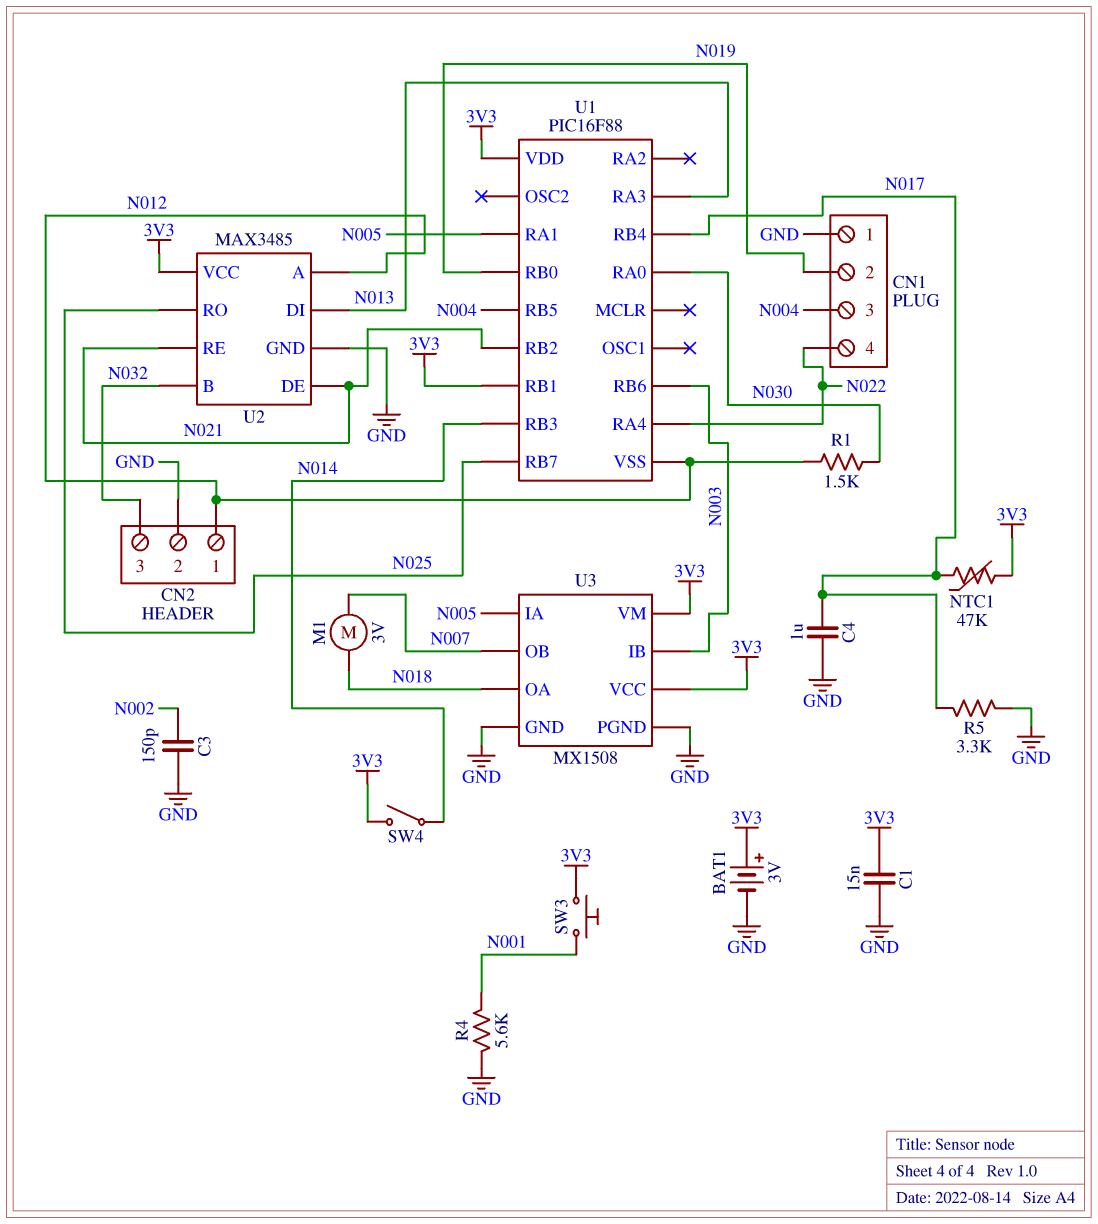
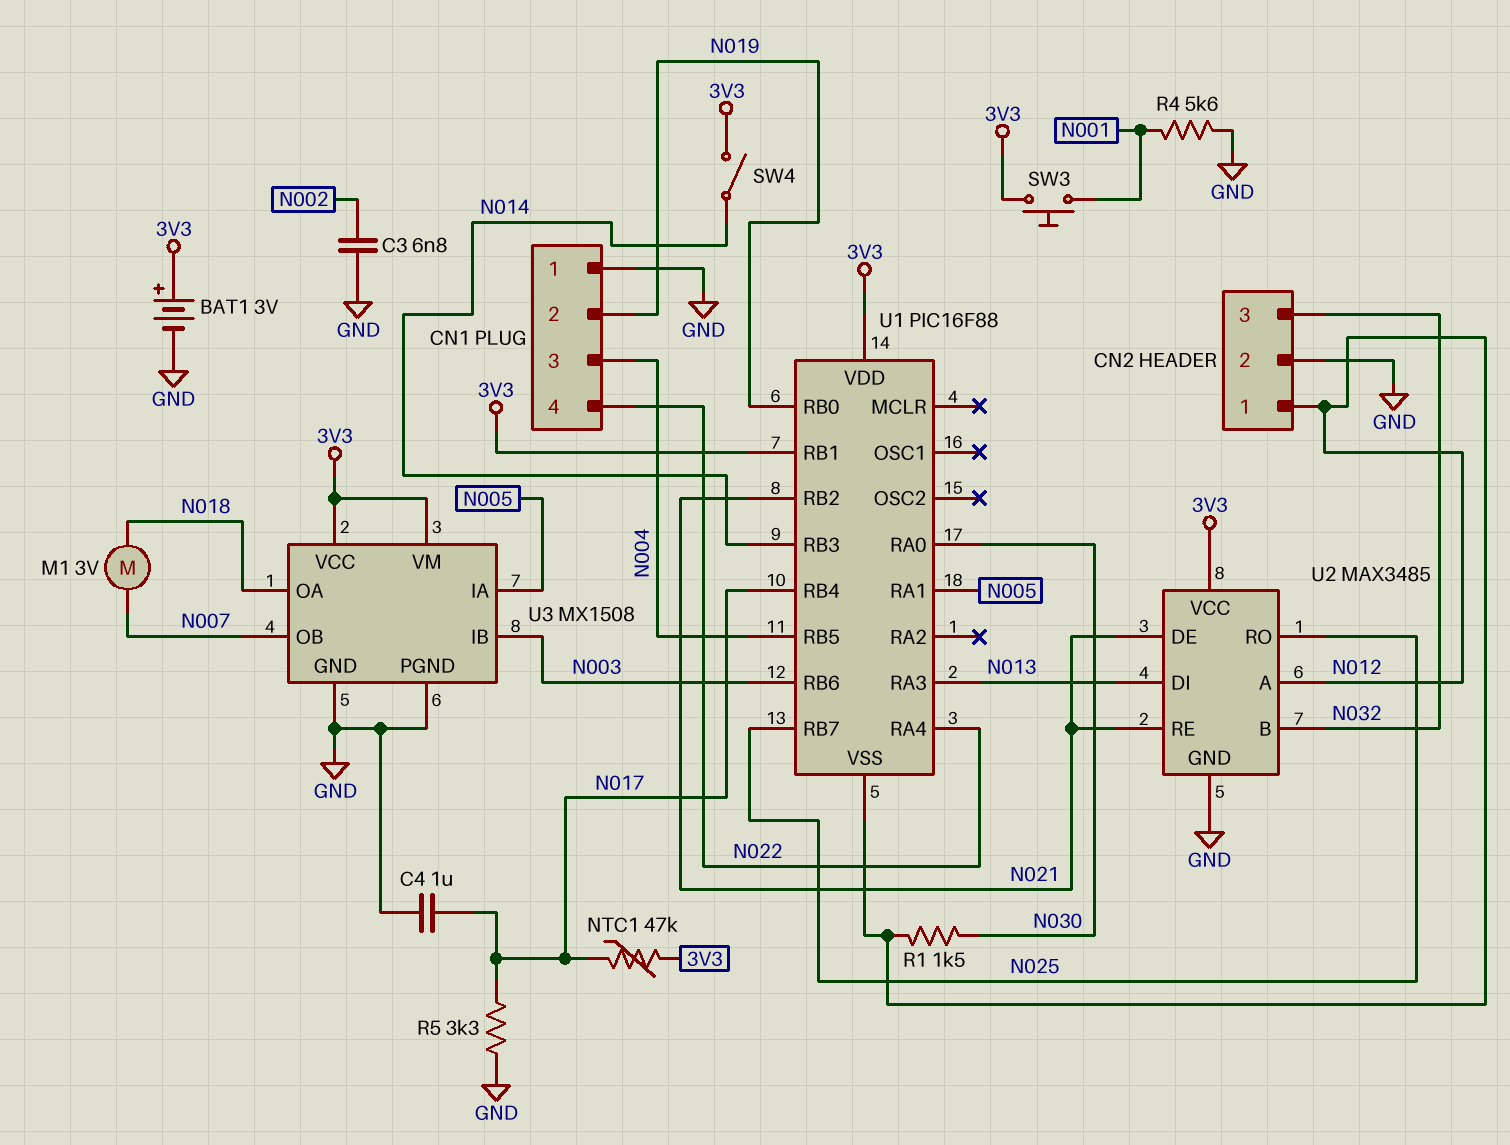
C1: 15nF (3V3, GND) -> none
C3: 150pF (GND, N002) -> 6.8nF (GND, N002)

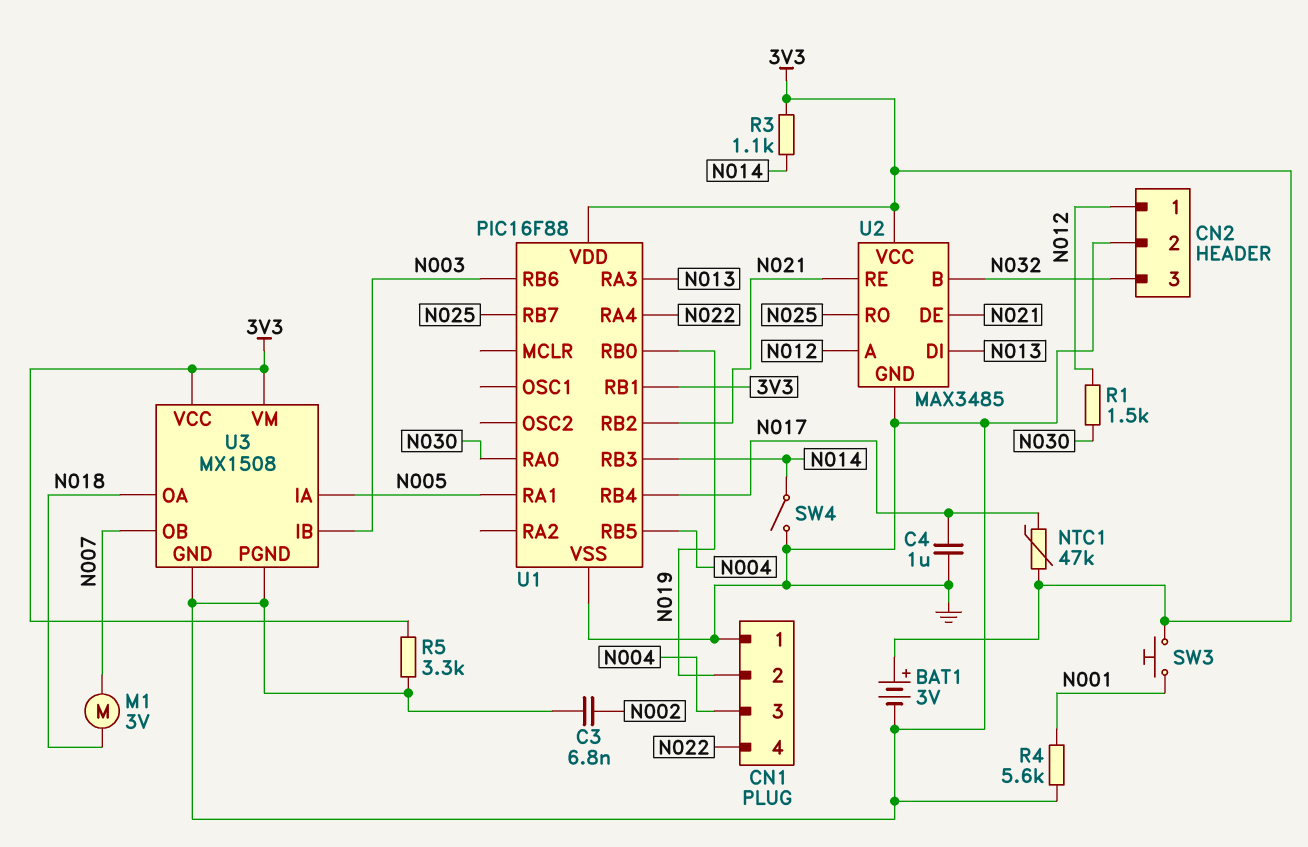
R3: none -> 1.1k (3V3, N014)
R5: 3.3k (GND, N017) -> 3.3k (3V3, GND)
SW4: switch (3V3, N014) -> switch (GND, N014)
U1 pin VSS: N012 -> GND

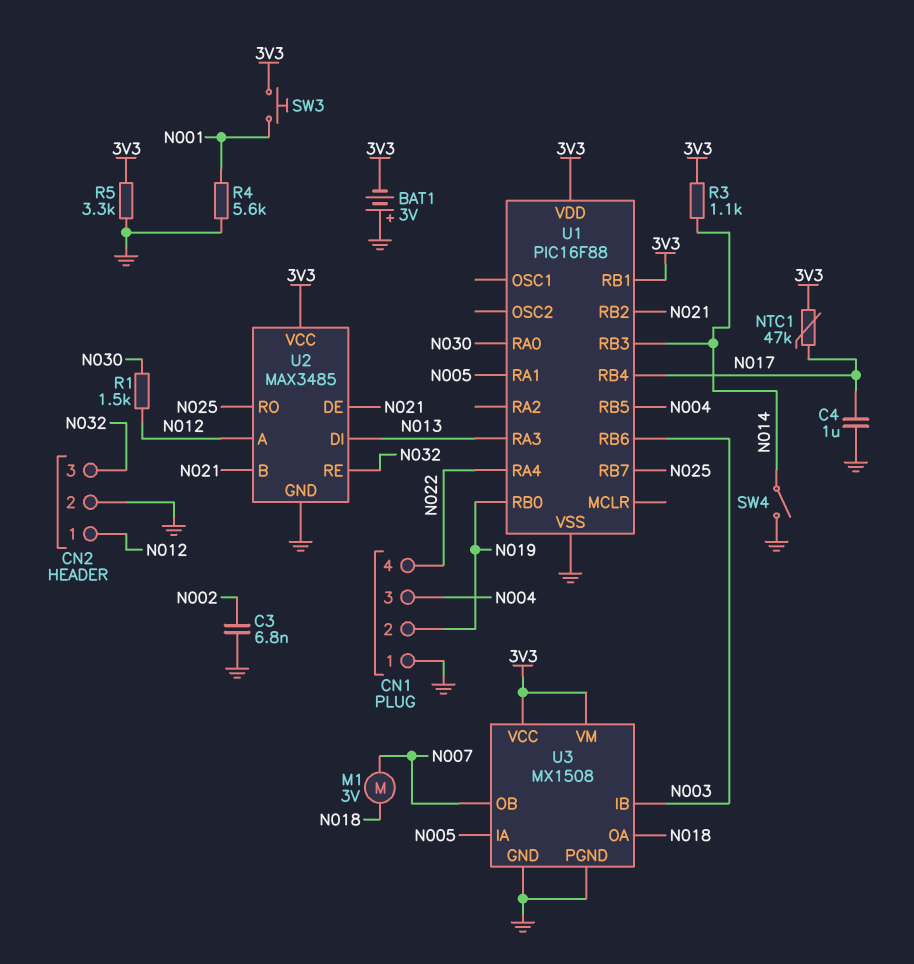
BAT1: 3V (plus 3V3, minus GND) -> 3V (plus GND, minus 3V3)
U2 pin B: N032 -> N021
U2 pin RE: N021 -> N032

